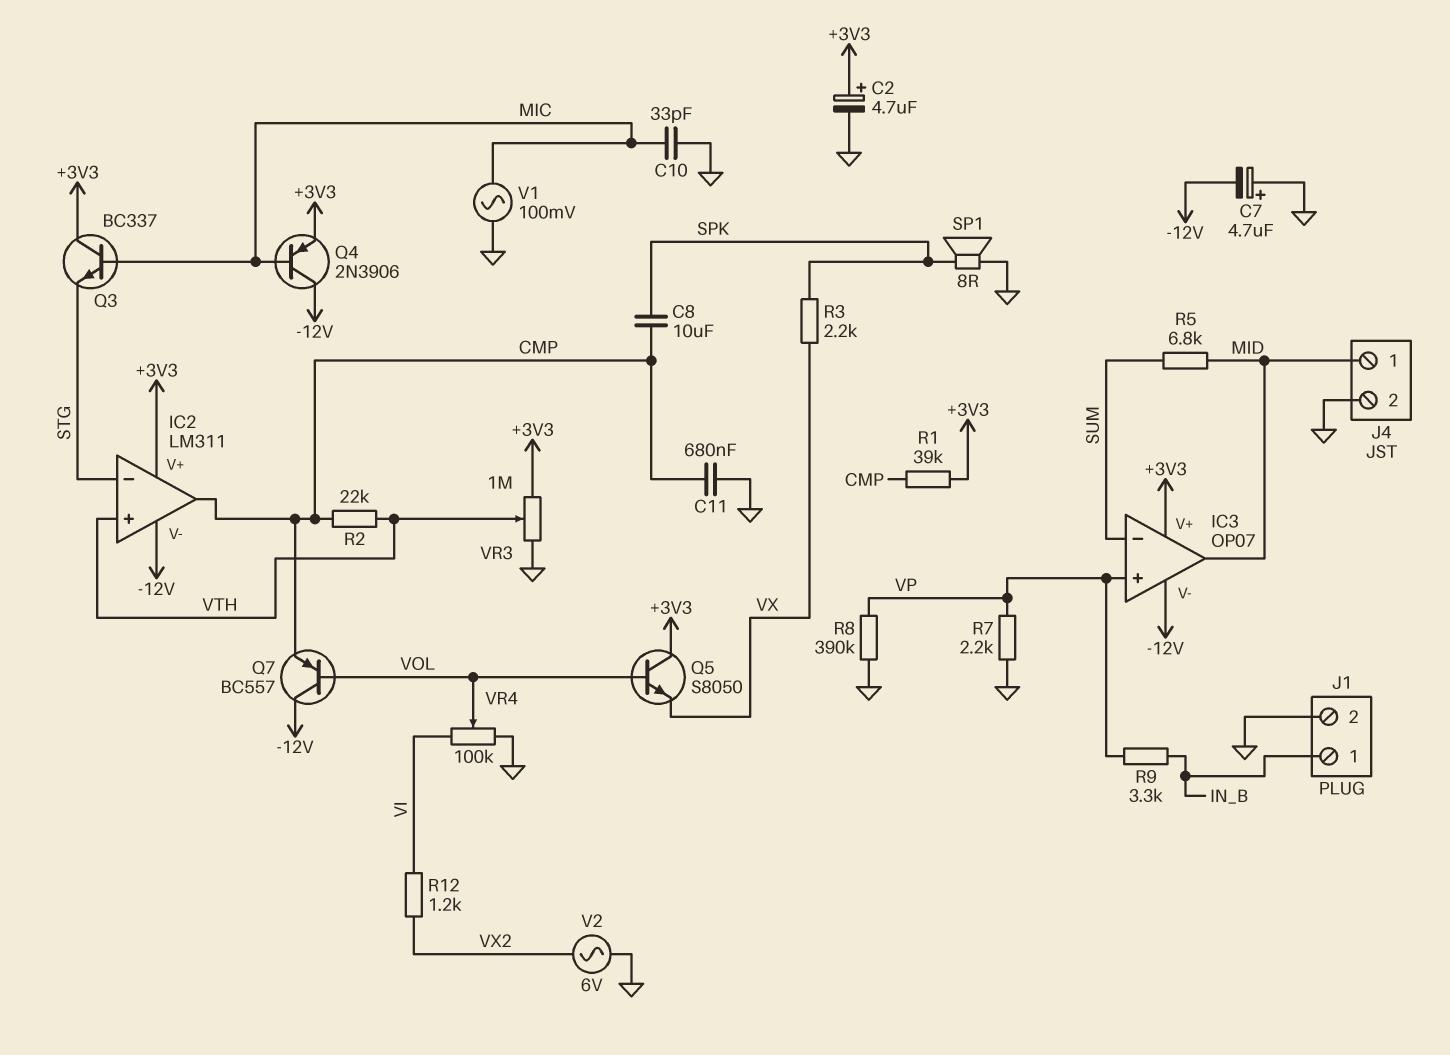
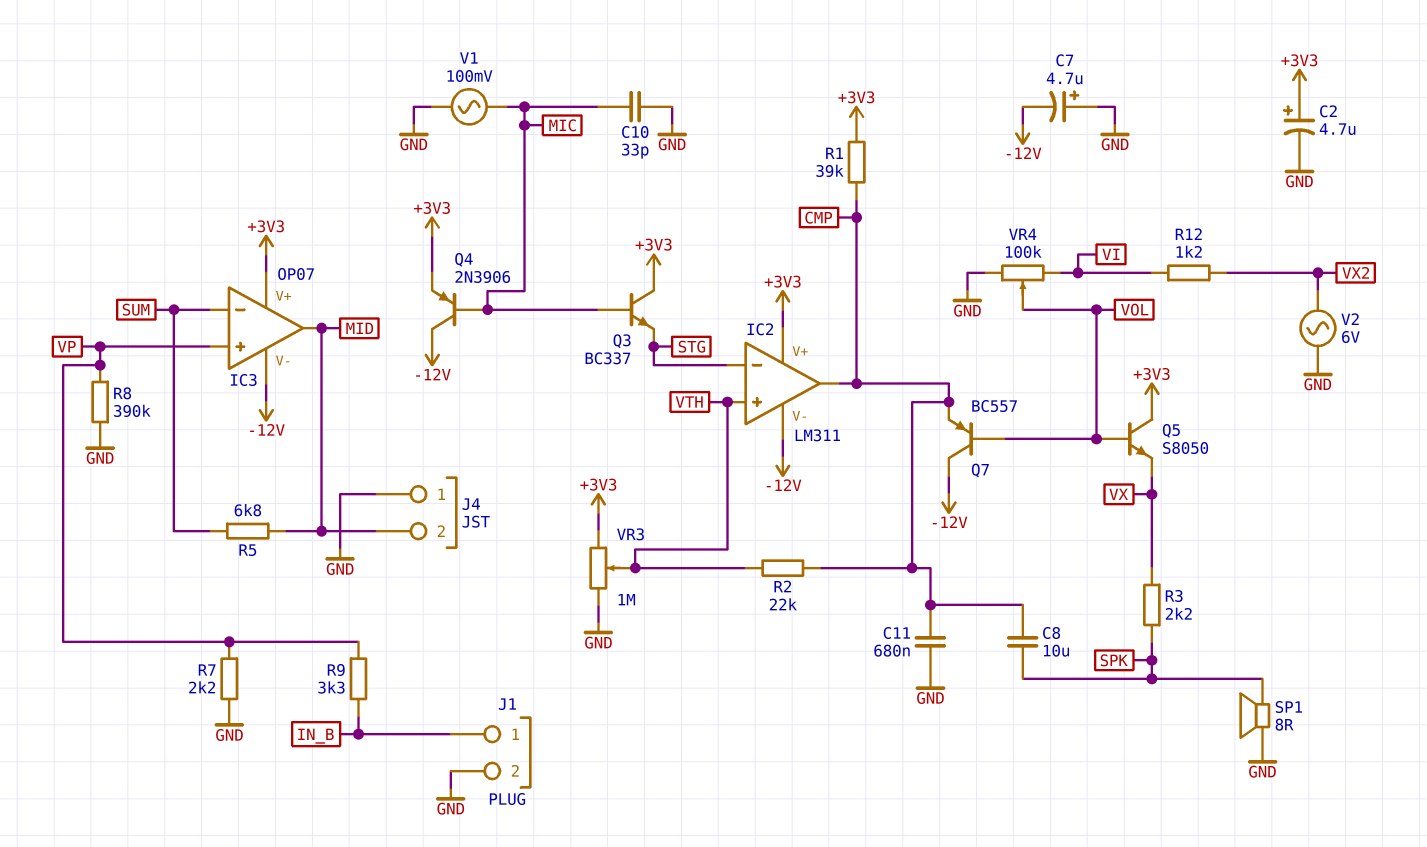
J4 pin 1: MID -> GND
J4 pin 2: GND -> MID

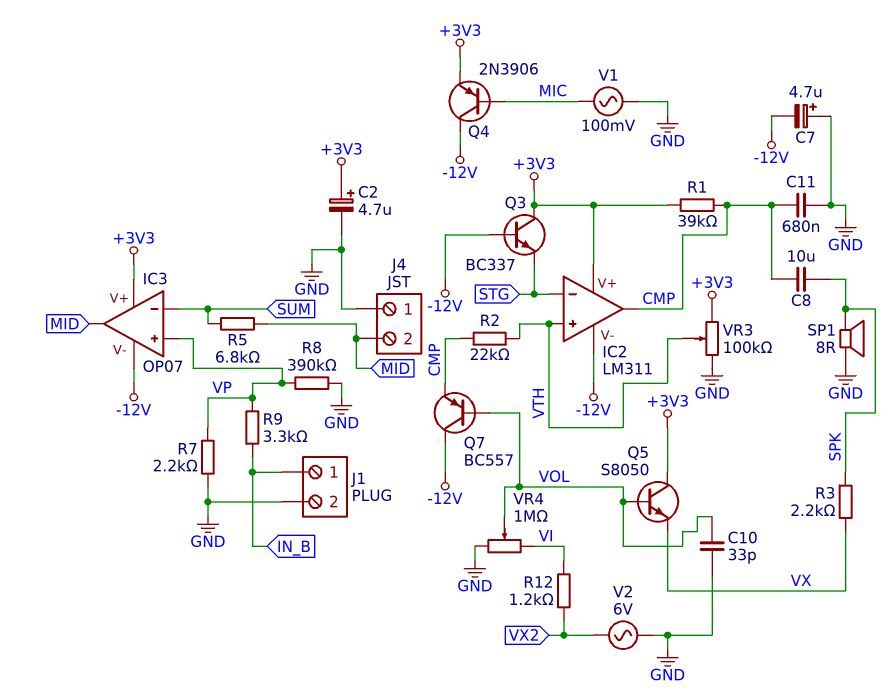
C10: 33pF (GND, MIC) -> 33pF (GND, VOL)
Q3: NPN BC337 (B MIC, C +3V3, E STG) -> NPN BC337 (B -12V, C +3V3, E STG)
VR3: 1M (+3V3, GND, wiper VTH) -> 100k (+3V3, GND, wiper VTH)
VR4: 100k (GND, VI, wiper VOL) -> 1M (GND, VI, wiper VOL)

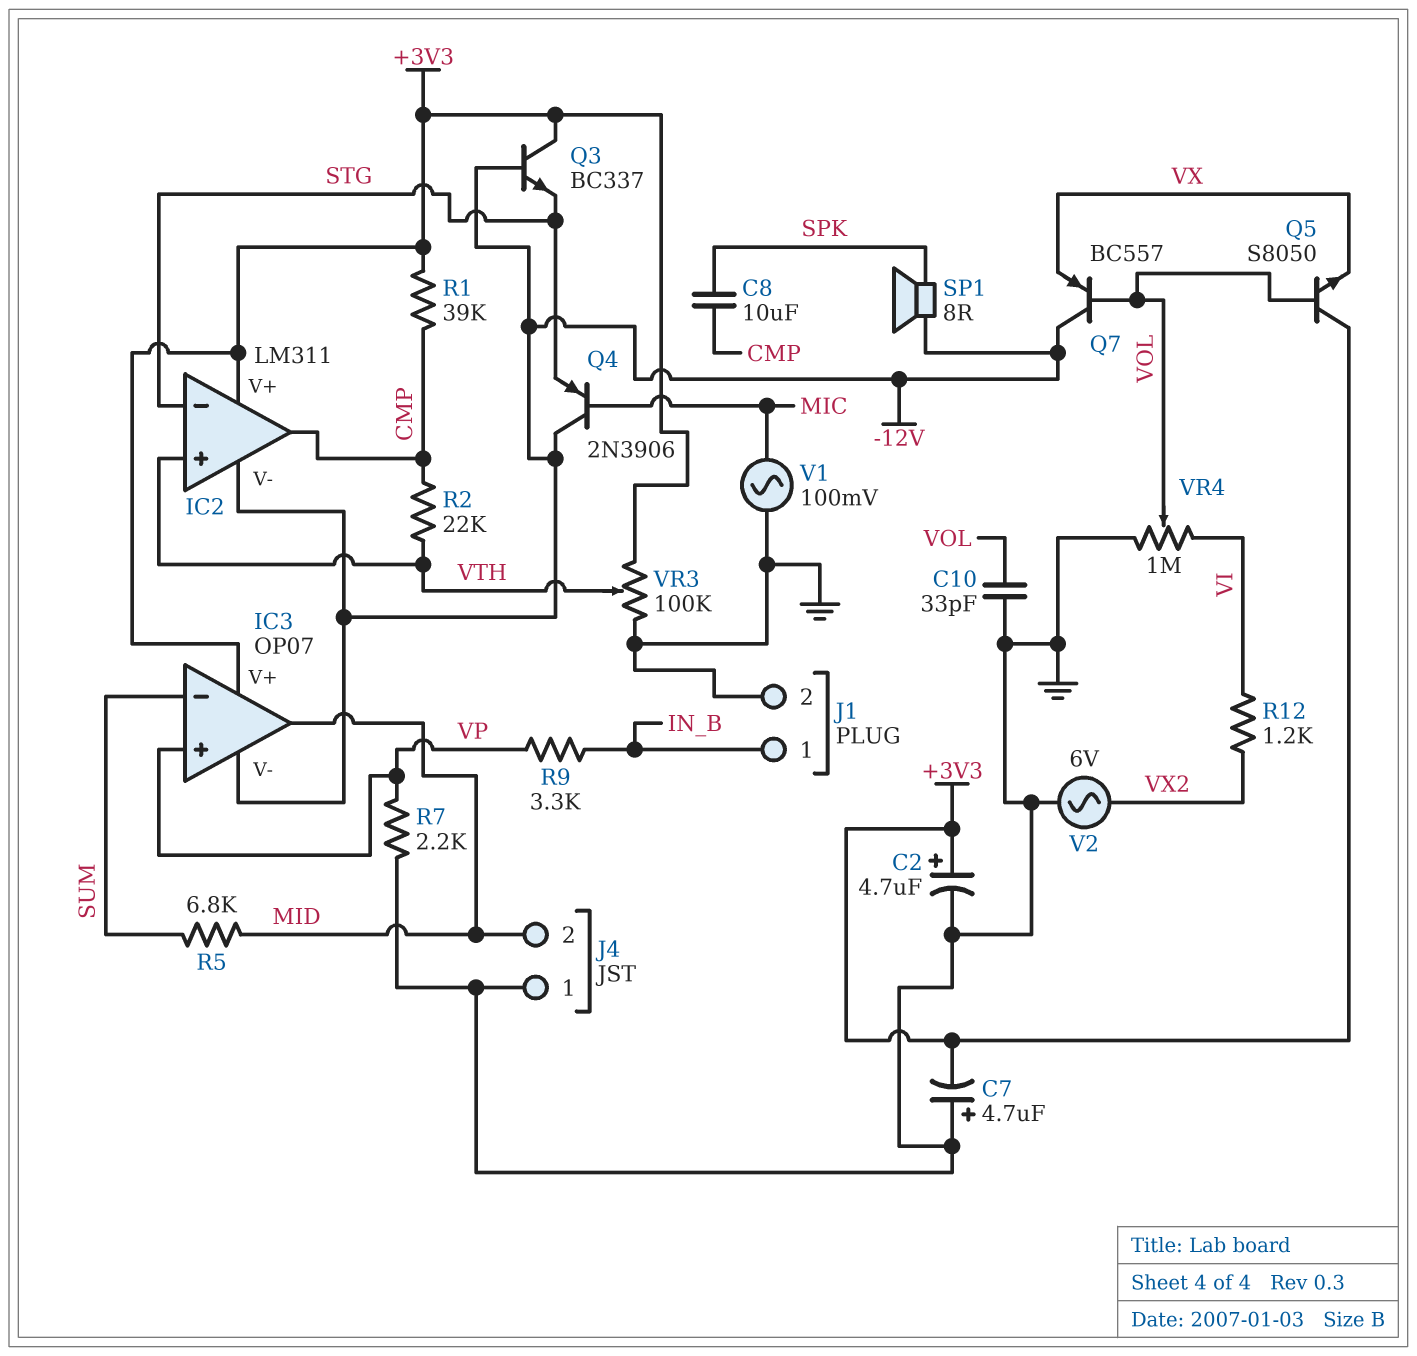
C7: 4.7uF (plus GND, minus -12V) -> 4.7uF (plus GND, minus +3V3)
C11: 680nF (CMP, GND) -> none
Q4: PNP 2N3906 (B MIC, C -12V, E +3V3) -> PNP 2N3906 (B MIC, C -12V, E STG)
Q7: PNP BC557 (B VOL, C -12V, E CMP) -> PNP BC557 (B VOL, C -12V, E VX)
R3: 2.2k (SPK, VX) -> none
R8: 390k (GND, VP) -> none
SP1: speaker 8R (GND, SPK) -> speaker 8R (-12V, SPK)

